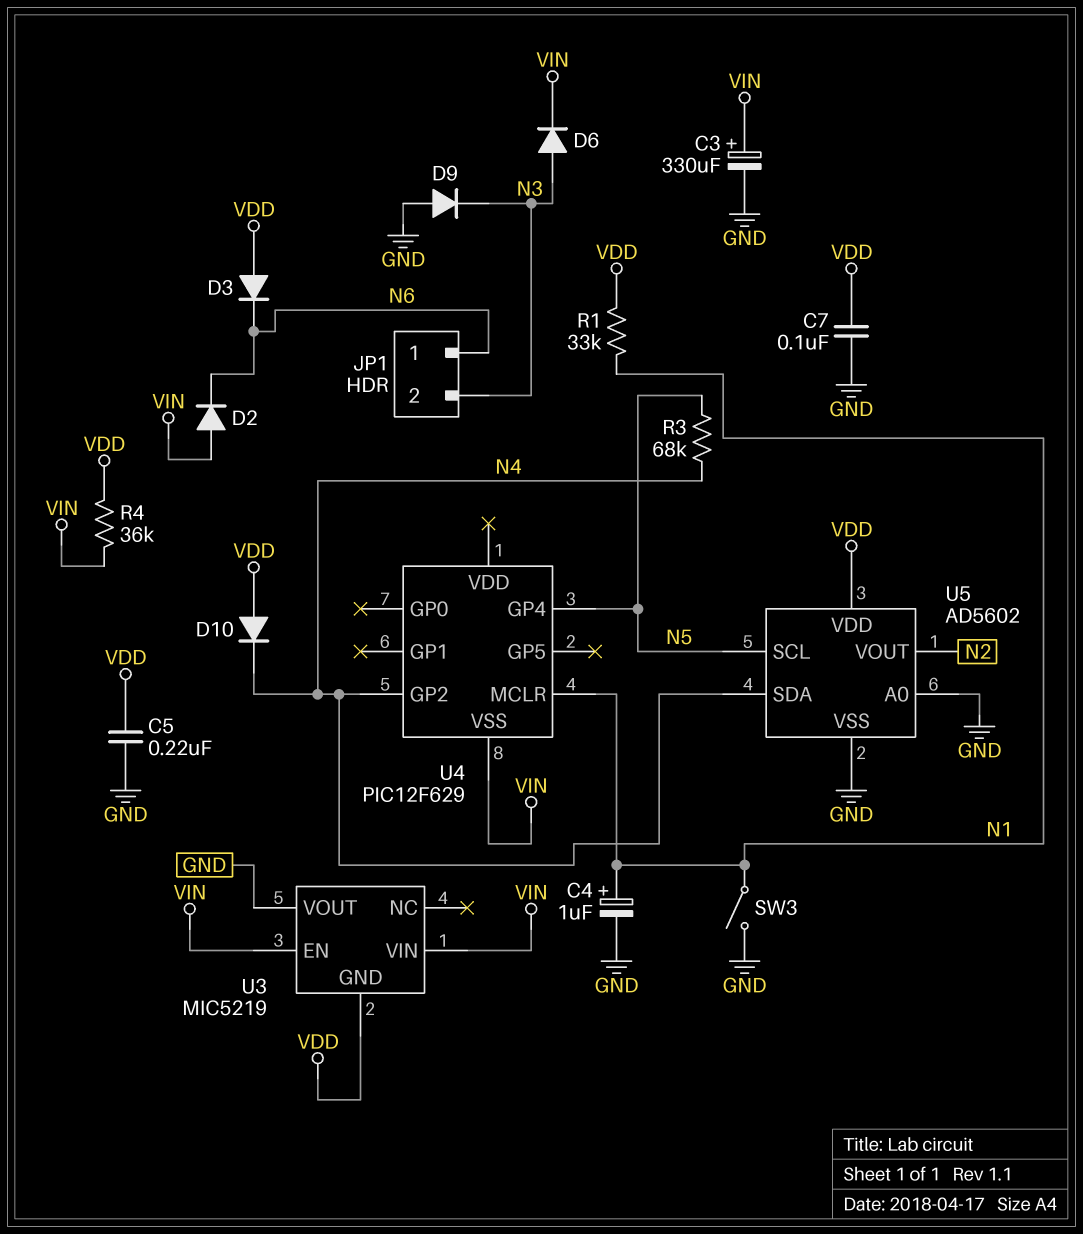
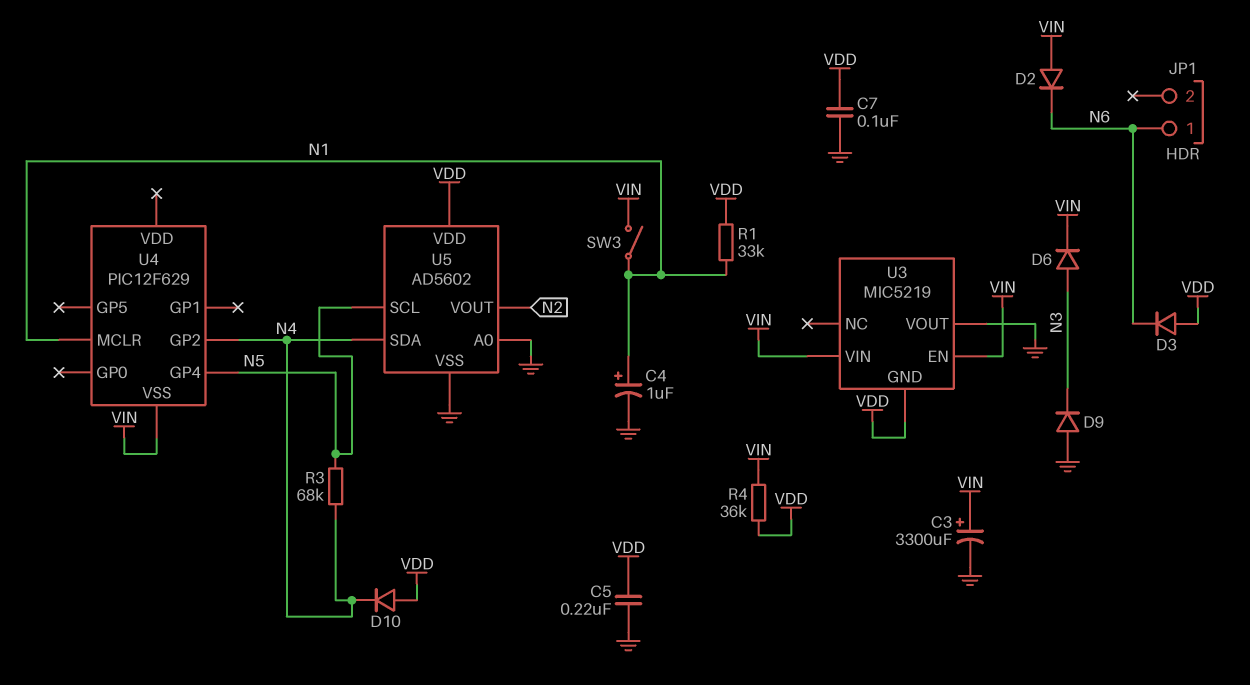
C3: 330uF (plus VIN, minus GND) -> 3300uF (plus VIN, minus GND)
JP1 pin 2: N3 -> none
SW3: switch (GND, N1) -> switch (N1, VIN)

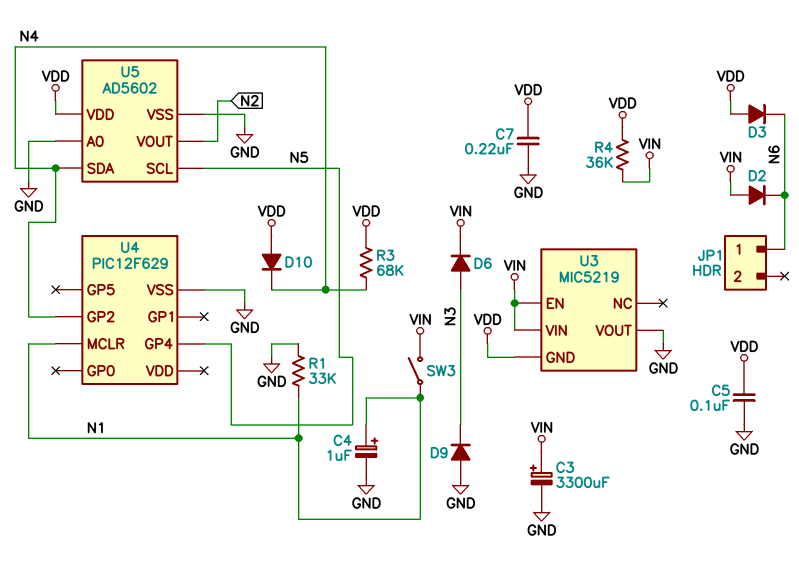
C5: 220nF (GND, VDD) -> 100nF (GND, VDD)
C7: 100nF (GND, VDD) -> 220nF (GND, VDD)
R1: 33k (N1, VDD) -> 33k (GND, N1)
R3: 68k (N4, N5) -> 68k (N4, VDD)
U4 pin VSS: VIN -> GND

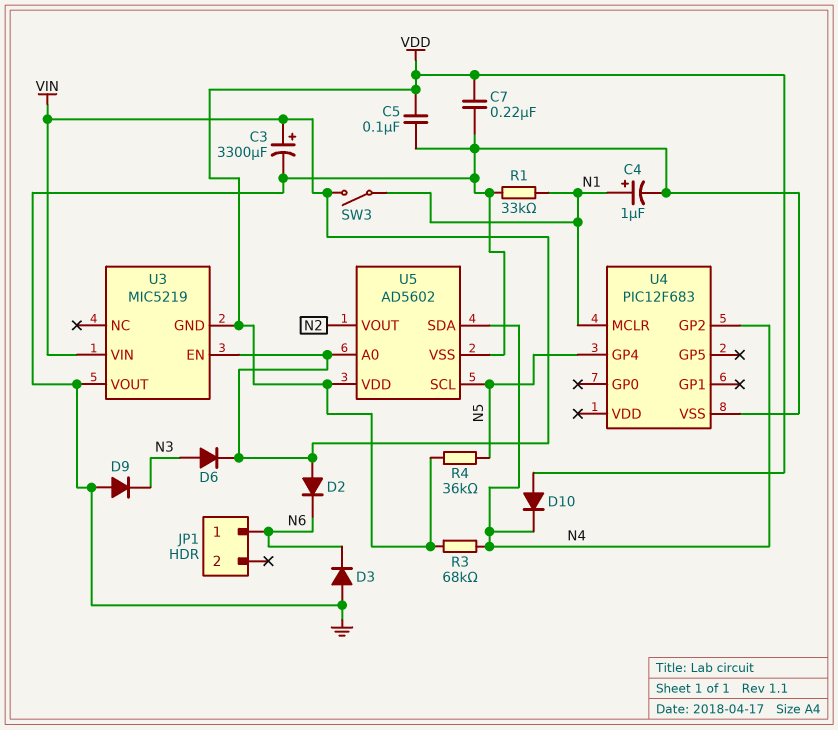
D3: diode (A VDD, K N6) -> diode (A GND, K N6)
R4: 36k (VDD, VIN) -> 36k (N5, VDD)
U4: PIC12F629 -> PIC12F683
U5 pin A0: GND -> VIN

